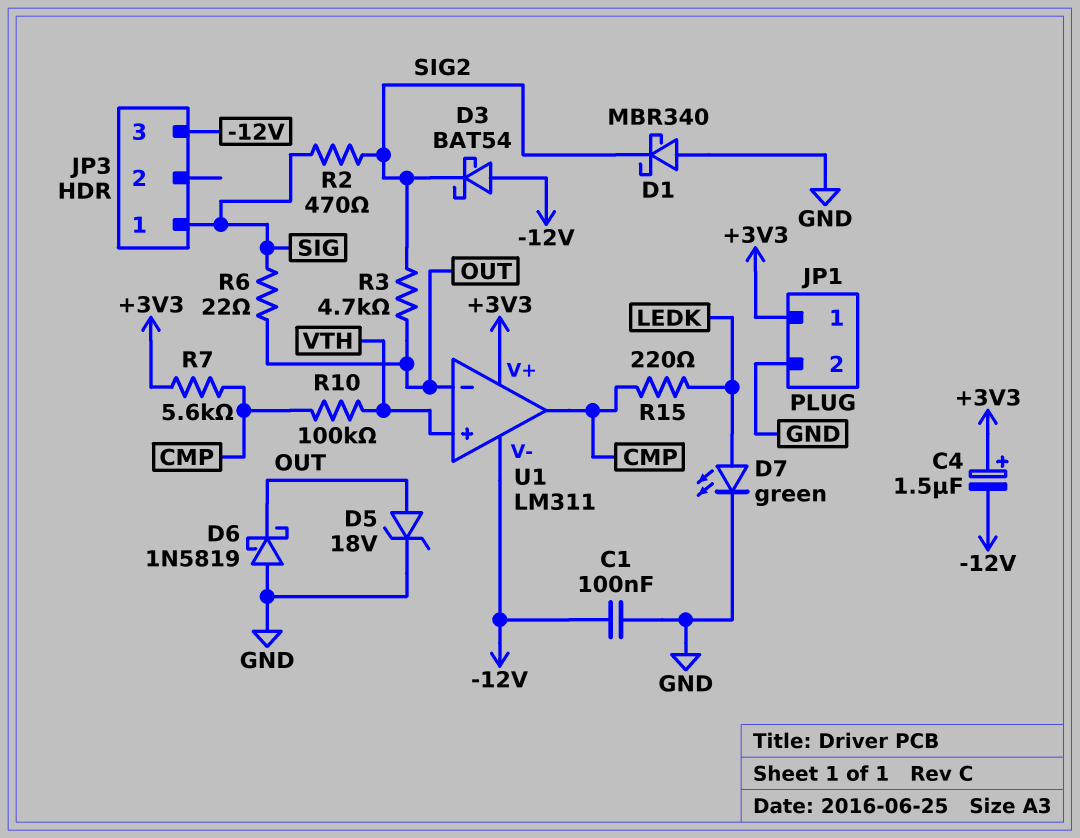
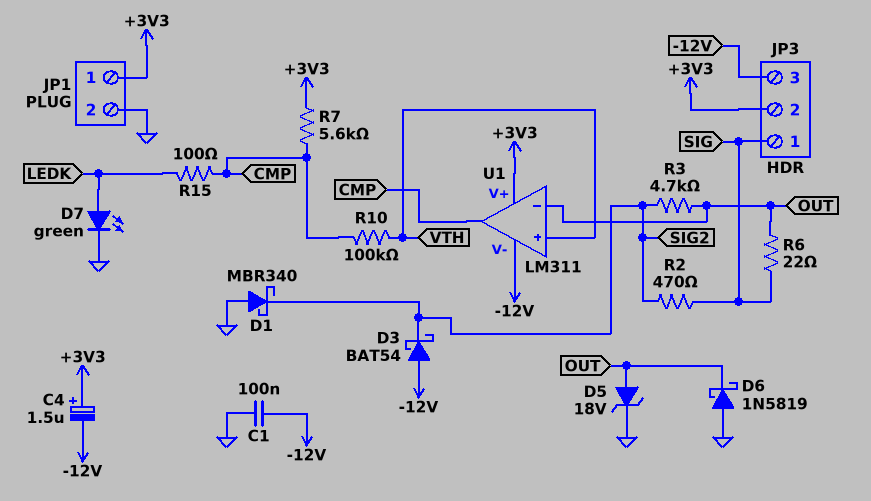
JP3 pin 2: none -> +3V3
R15: 220 (CMP, LEDK) -> 100 (CMP, LEDK)

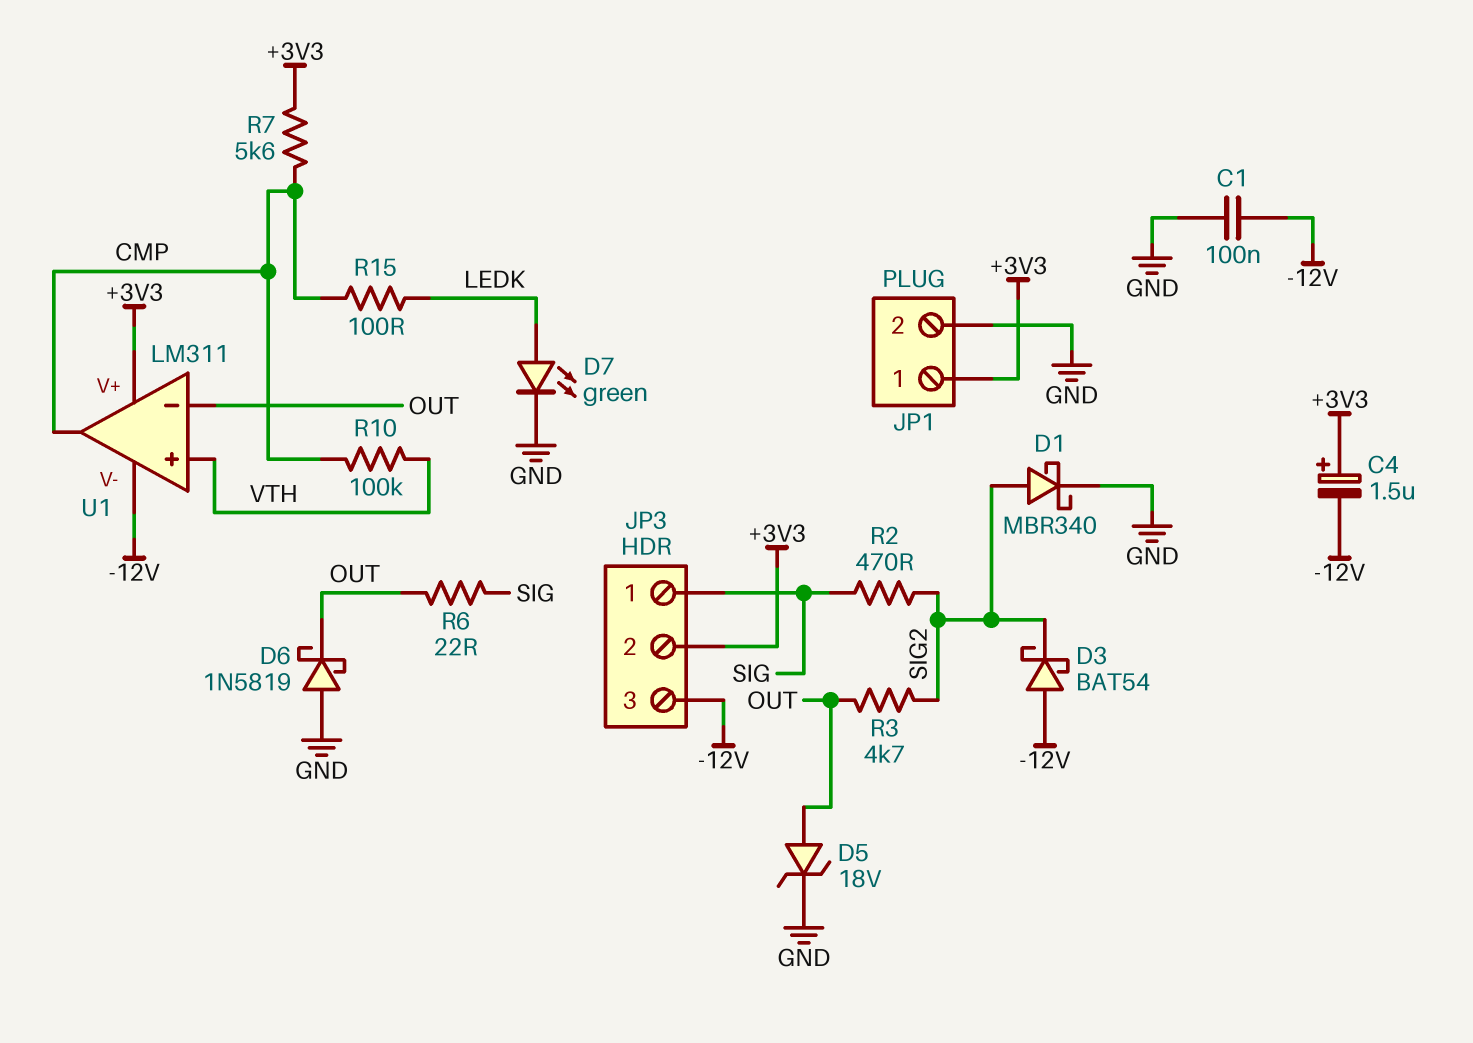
D1: schottky MBR340 (A GND, K SIG2) -> schottky MBR340 (A SIG2, K GND)

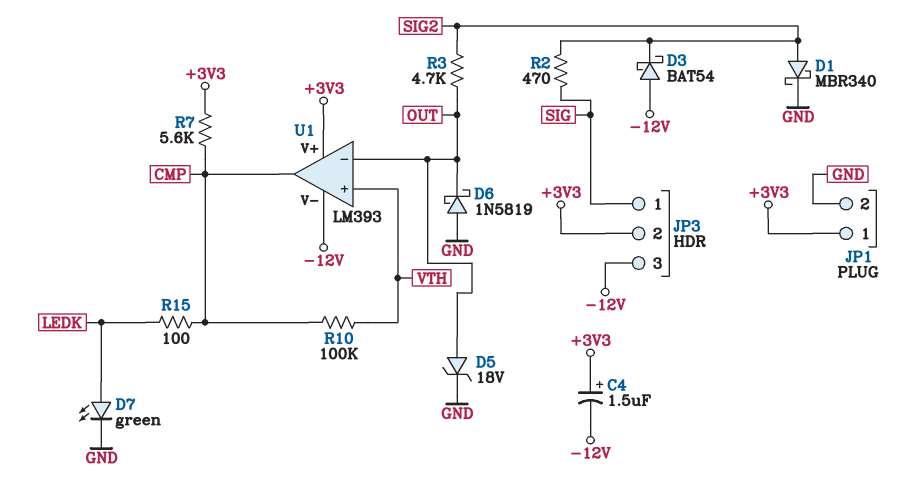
C1: 100nF (-12V, GND) -> none
R6: 22 (OUT, SIG) -> none
U1: LM311 -> LM393

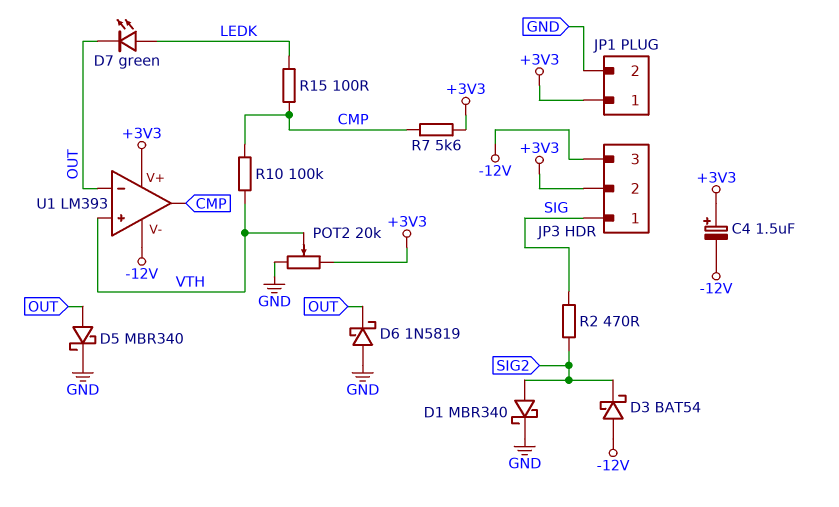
D5: zener 18V (A OUT, K GND) -> schottky MBR340 (A OUT, K GND)
D7: LED green (A LEDK, K GND) -> LED green (A LEDK, K OUT)
POT2: none -> 20k (+3V3, GND, wiper VTH)
R3: 4.7k (OUT, SIG2) -> none

